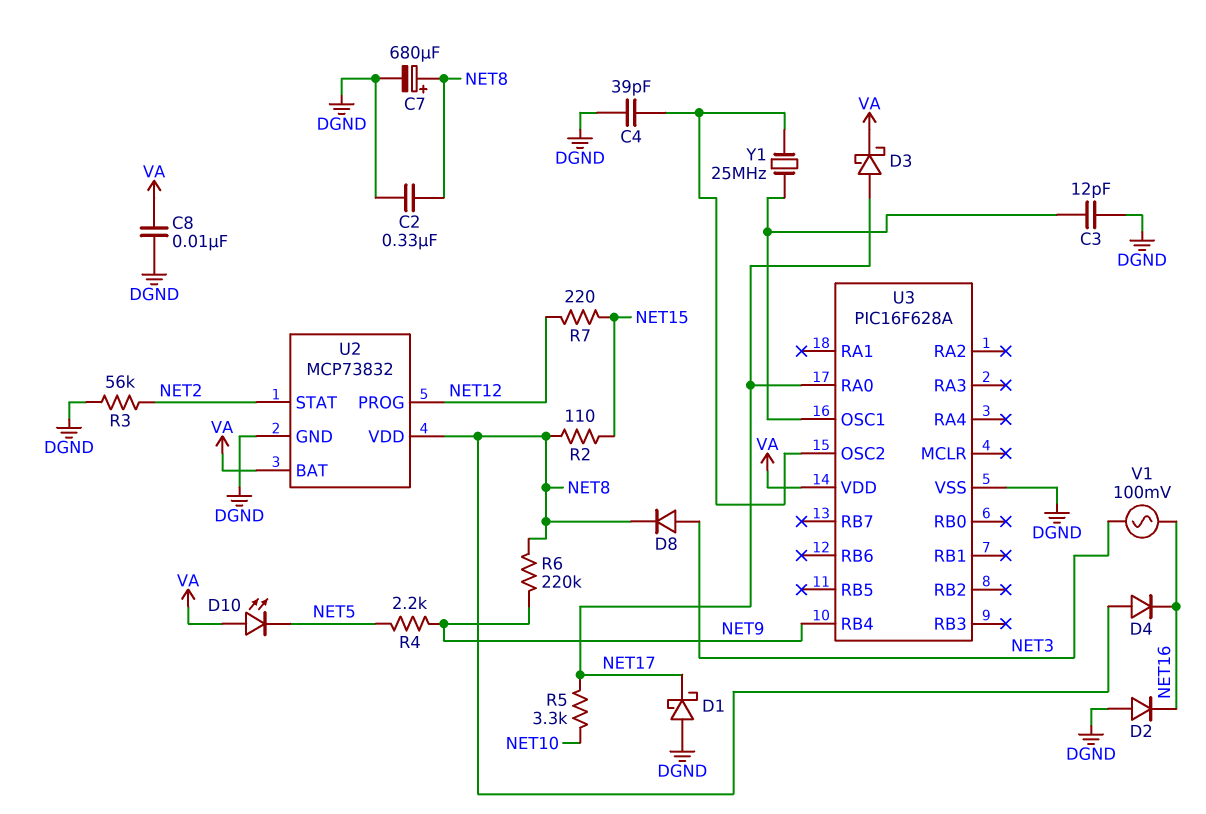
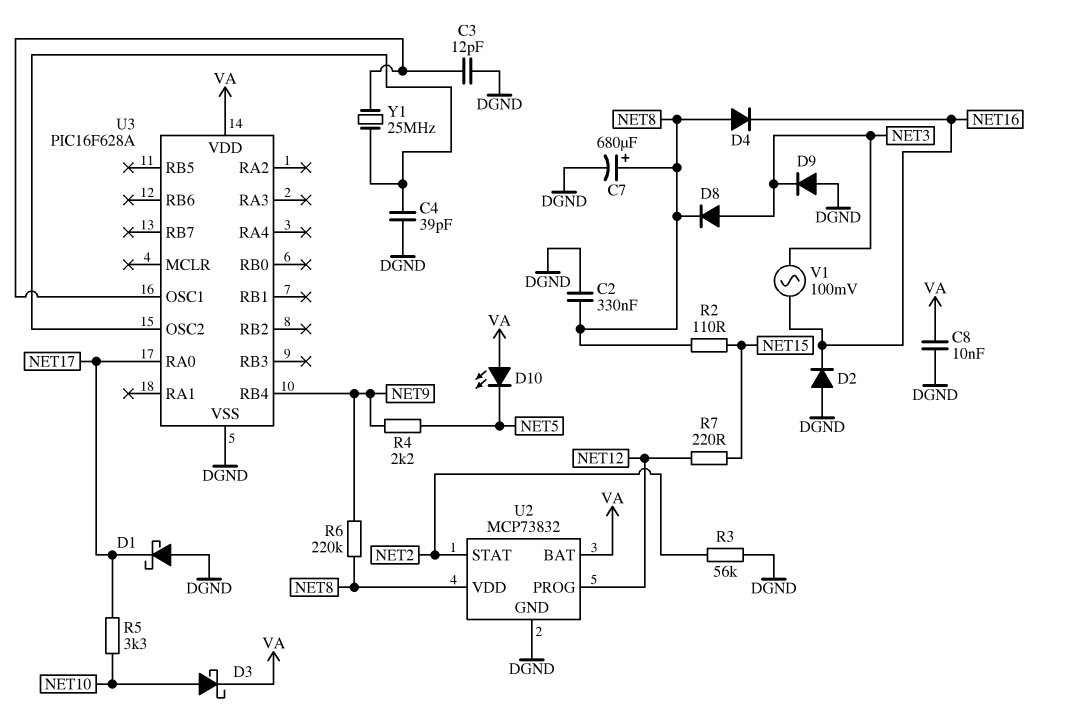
D3: schottky (A NET17, K VA) -> schottky (A NET10, K VA)
D9: none -> diode (A DGND, K NET3)

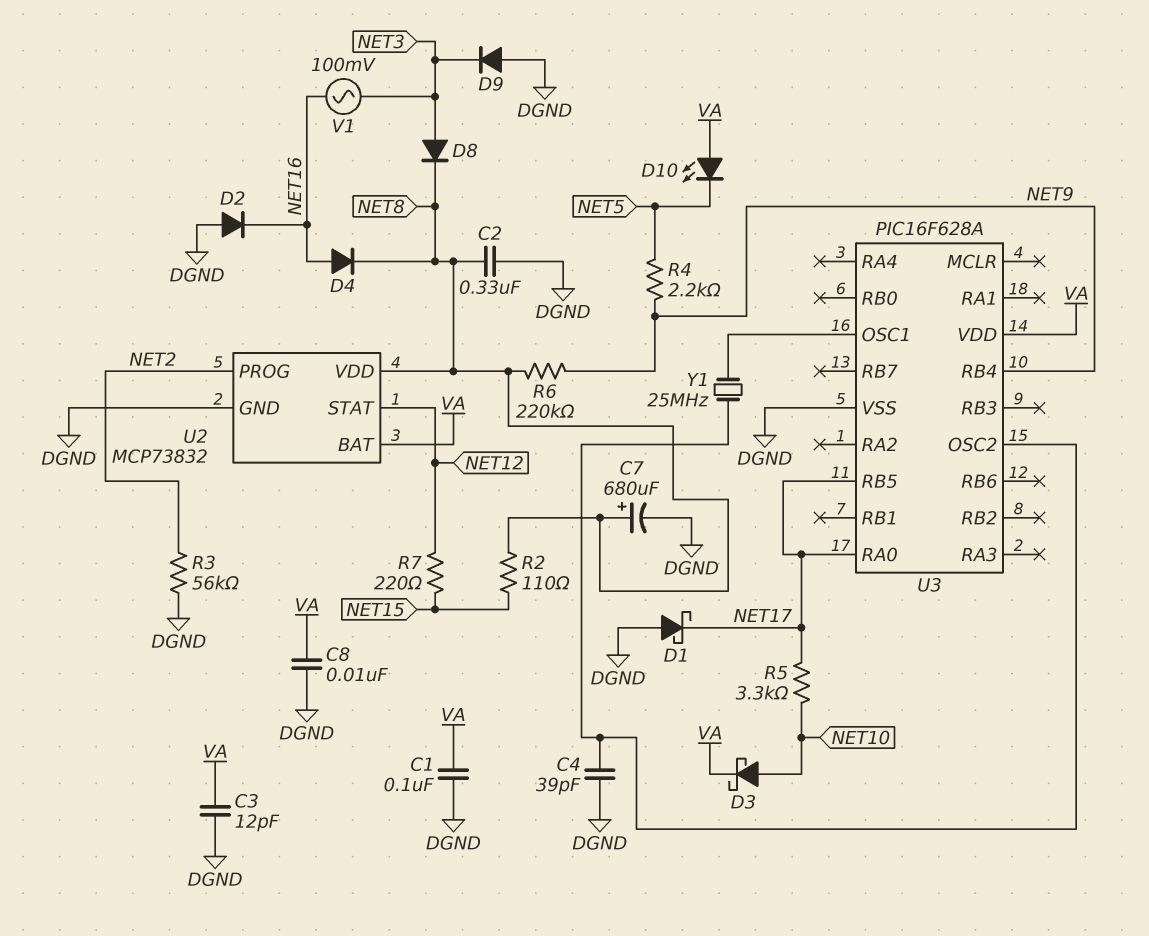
C1: none -> 100nF (DGND, VA)
C3: 12pF (DGND, U3/OSC1) -> 12pF (DGND, VA)
D4: diode (A NET8, K NET16) -> diode (A NET16, K NET8)
U2 pin PROG: NET12 -> NET2
U2 pin STAT: NET2 -> NET12
U3 pin RB5: none -> NET17

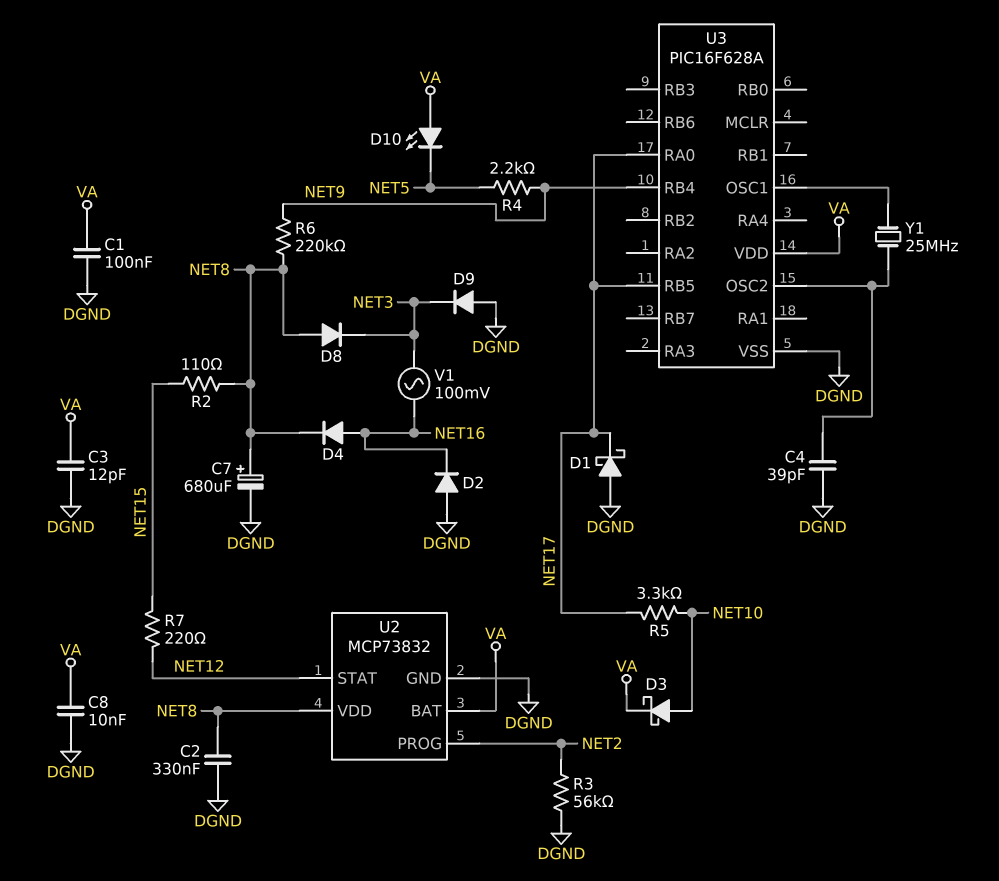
D8: diode (A NET3, K NET8) -> diode (A NET8, K NET3)

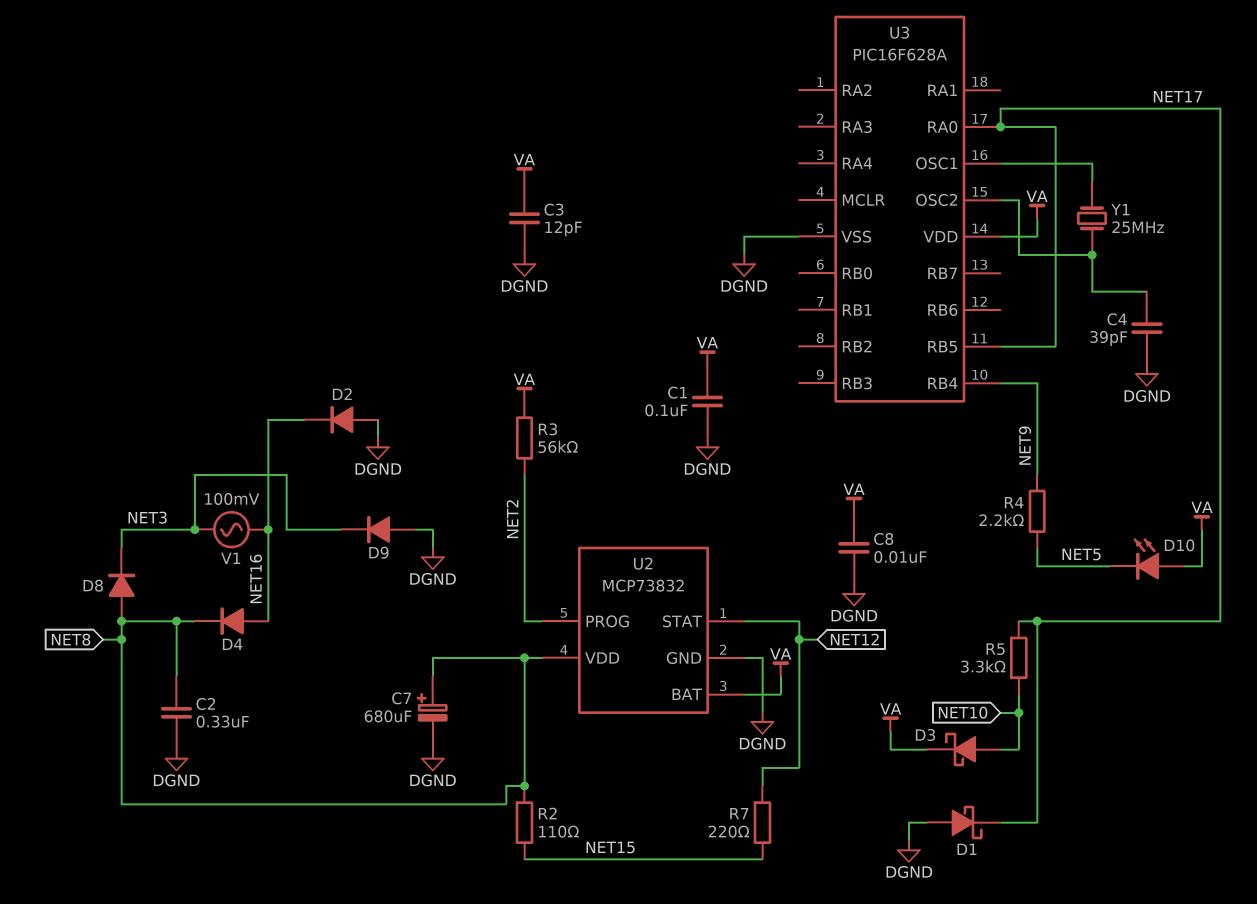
R3: 56k (DGND, NET2) -> 56k (NET2, VA)
R6: 220k (NET8, NET9) -> none

